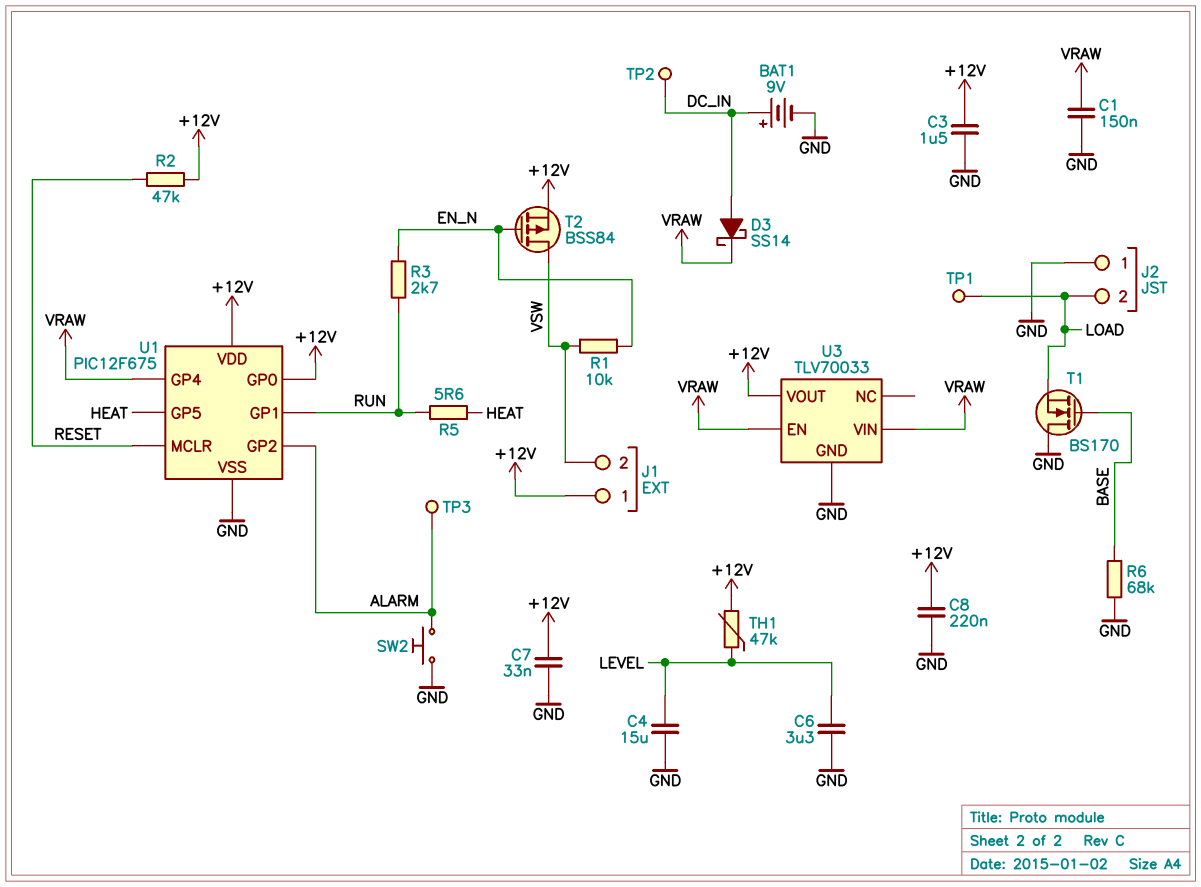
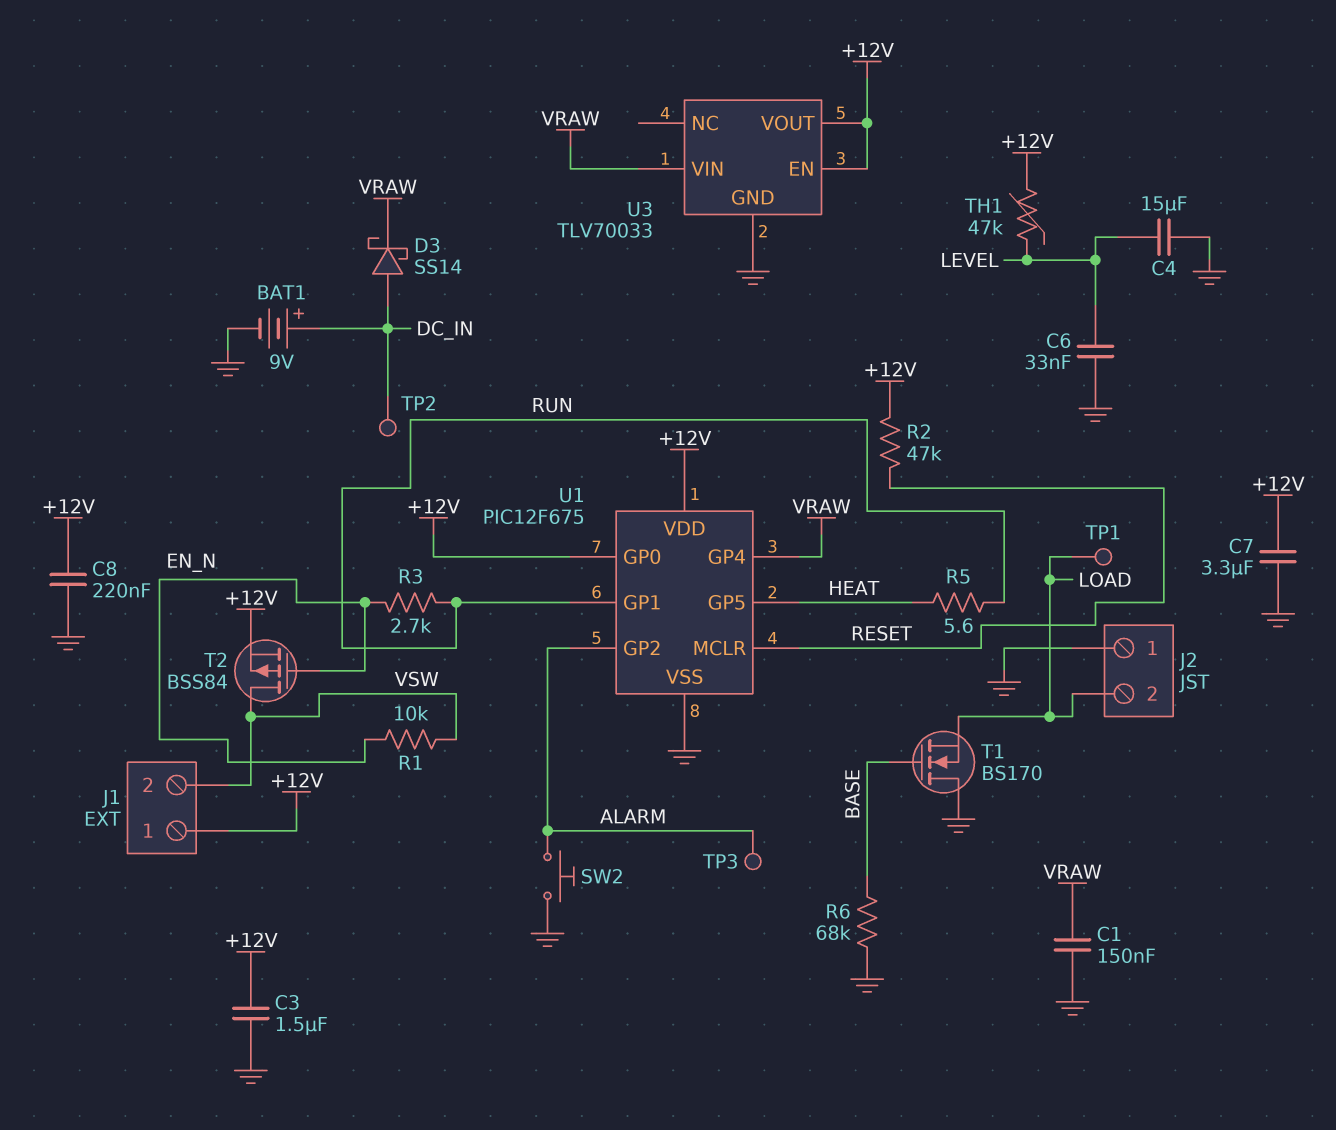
C6: 3.3uF (GND, LEVEL) -> 33nF (GND, LEVEL)
C7: 33nF (+12V, GND) -> 3.3uF (+12V, GND)
U3 pin EN: VRAW -> +12V

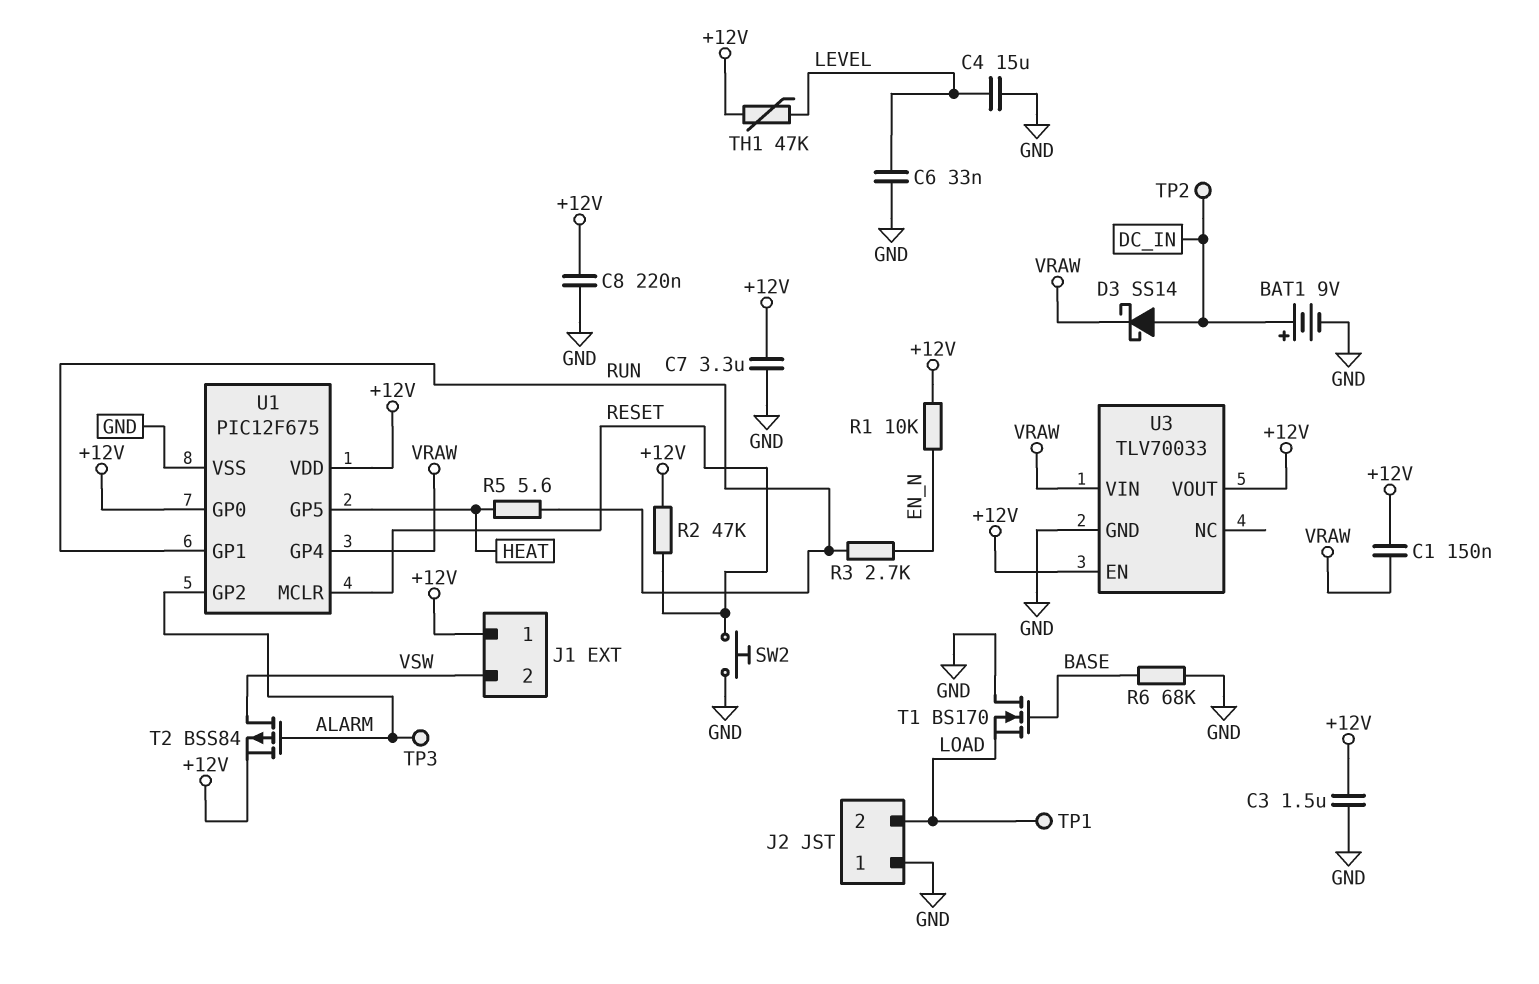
C1: 150nF (GND, VRAW) -> 150nF (+12V, VRAW)
R1: 10k (EN_N, VSW) -> 10k (+12V, EN_N)
SW2: button (ALARM, GND) -> button (GND, RESET)
T2: PMOS BSS84 (G EN_N, D VSW, S +12V) -> PMOS BSS84 (G ALARM, D VSW, S +12V)

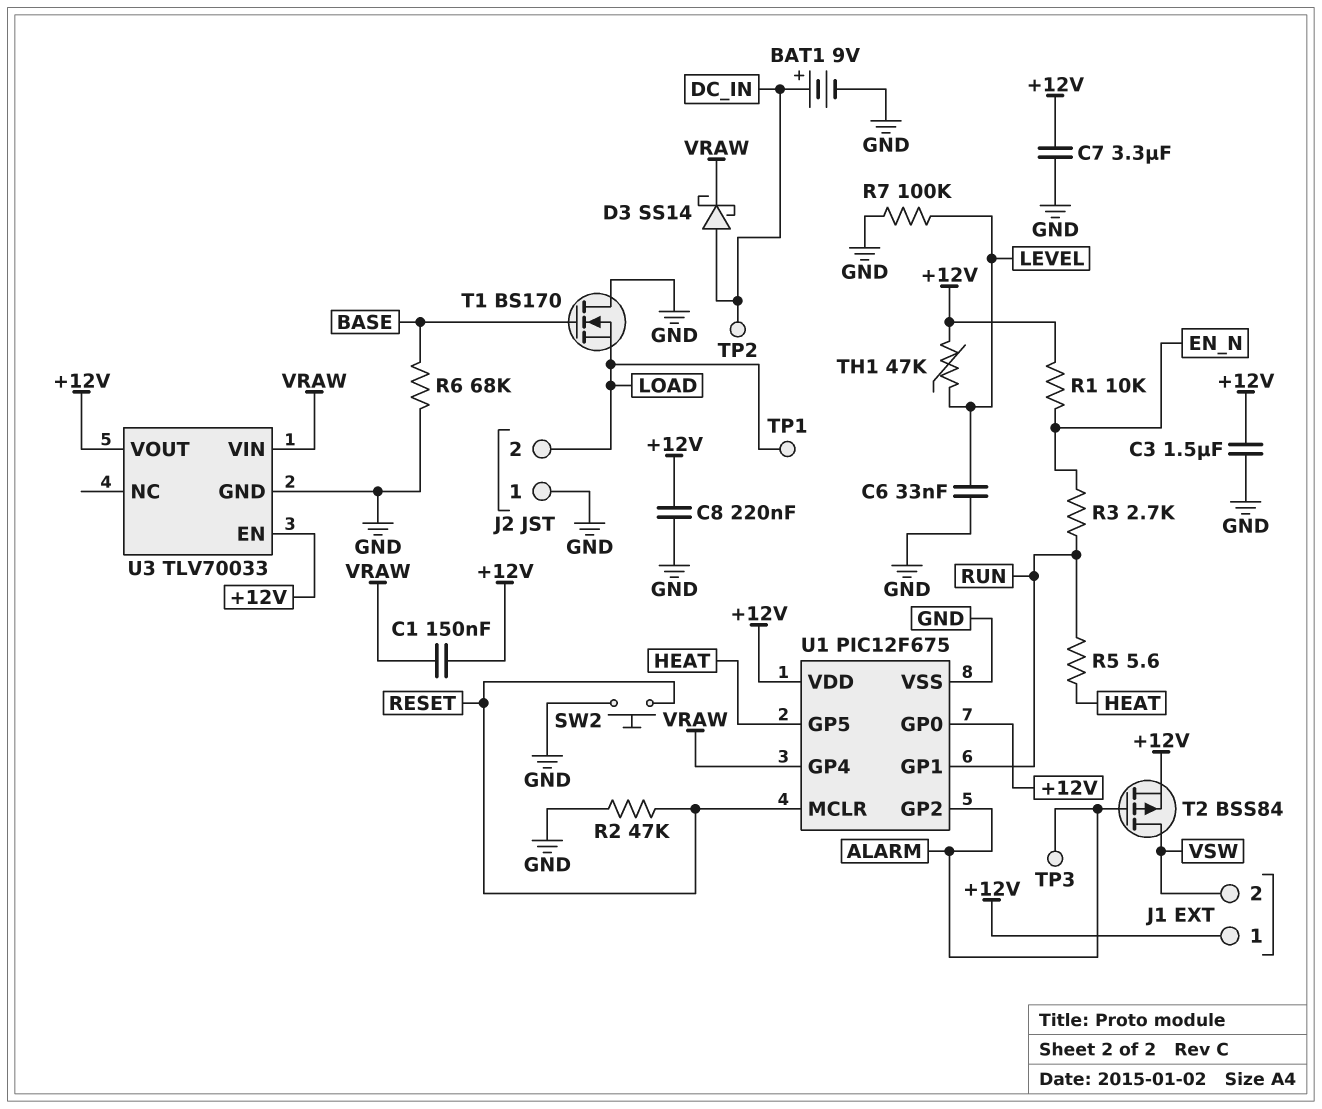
C4: 15uF (GND, LEVEL) -> none
R2: 47k (+12V, RESET) -> 47k (GND, RESET)
R7: none -> 100k (GND, LEVEL)

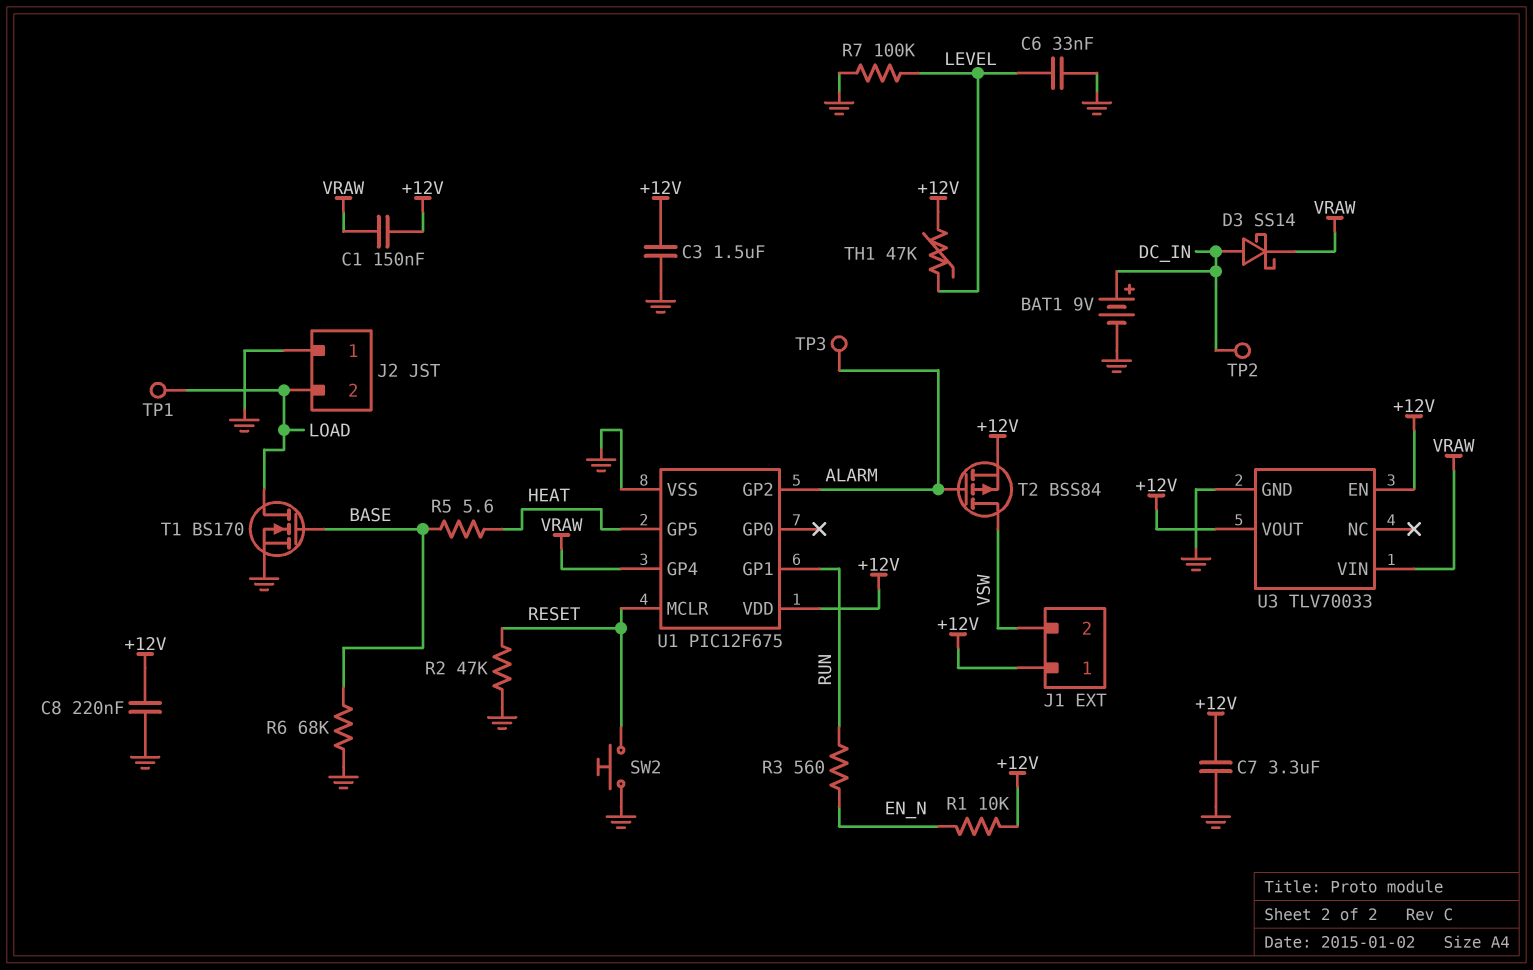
R3: 2.7k (EN_N, RUN) -> 560 (EN_N, RUN)
R5: 5.6 (HEAT, RUN) -> 5.6 (BASE, HEAT)
T1: NMOS BS170 (G BASE, D GND, S LOAD) -> NMOS BS170 (G BASE, D LOAD, S GND)
U1 pin GP0: +12V -> none

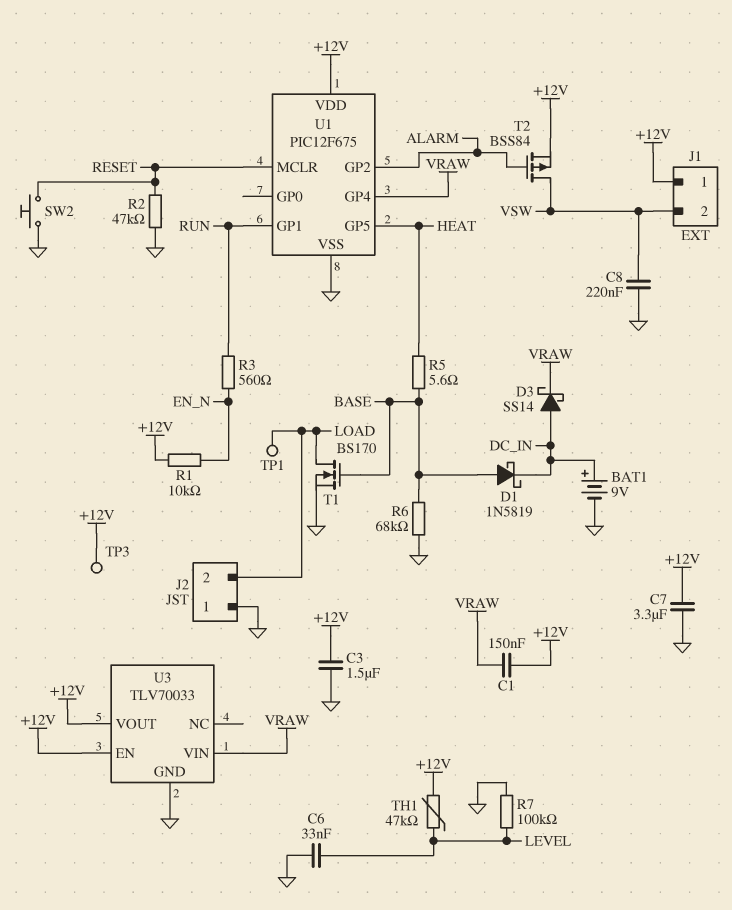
C8: 220nF (+12V, GND) -> 220nF (GND, VSW)
D1: none -> schottky 1N5819 (A BASE, K DC_IN)
TP2: test point (DC_IN) -> none
TP3: test point (ALARM) -> test point (+12V)

